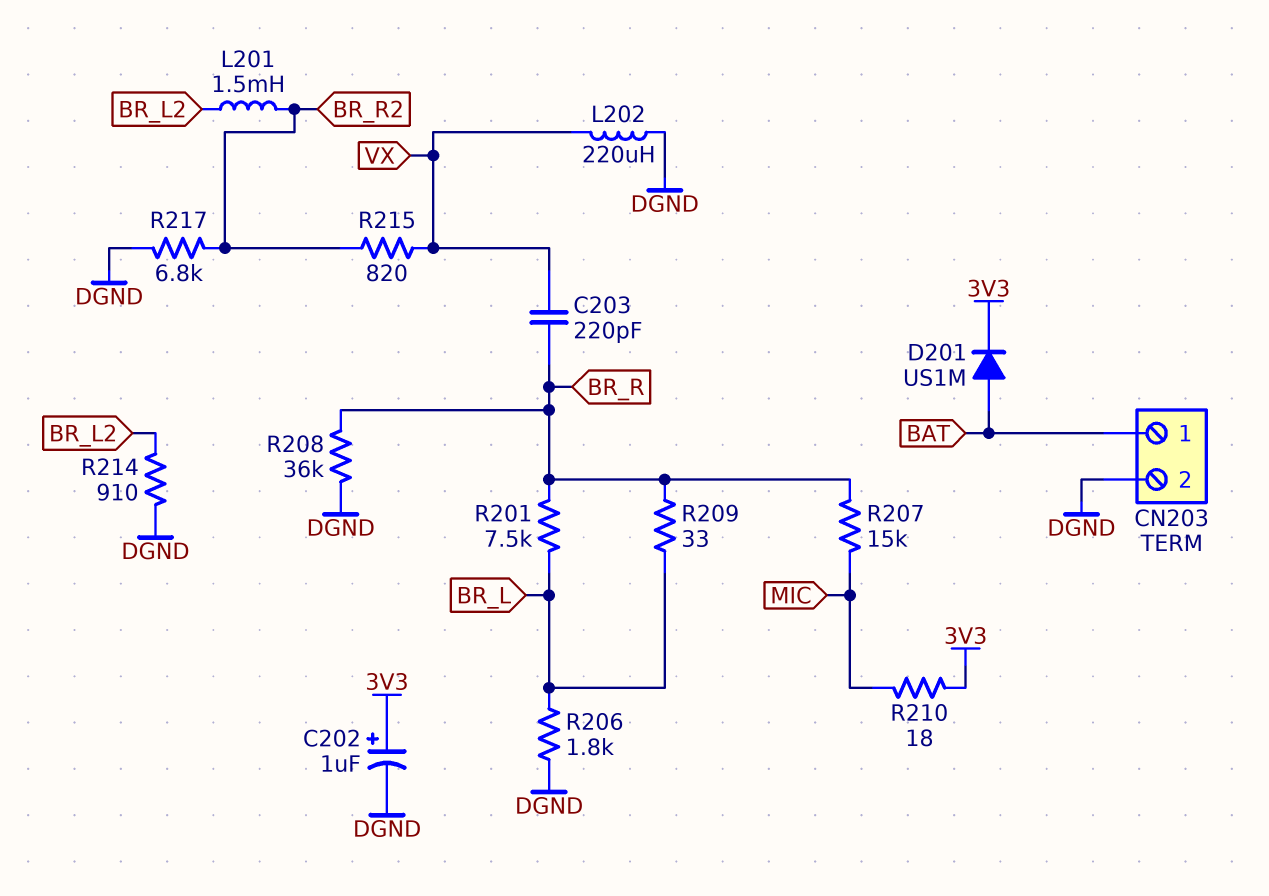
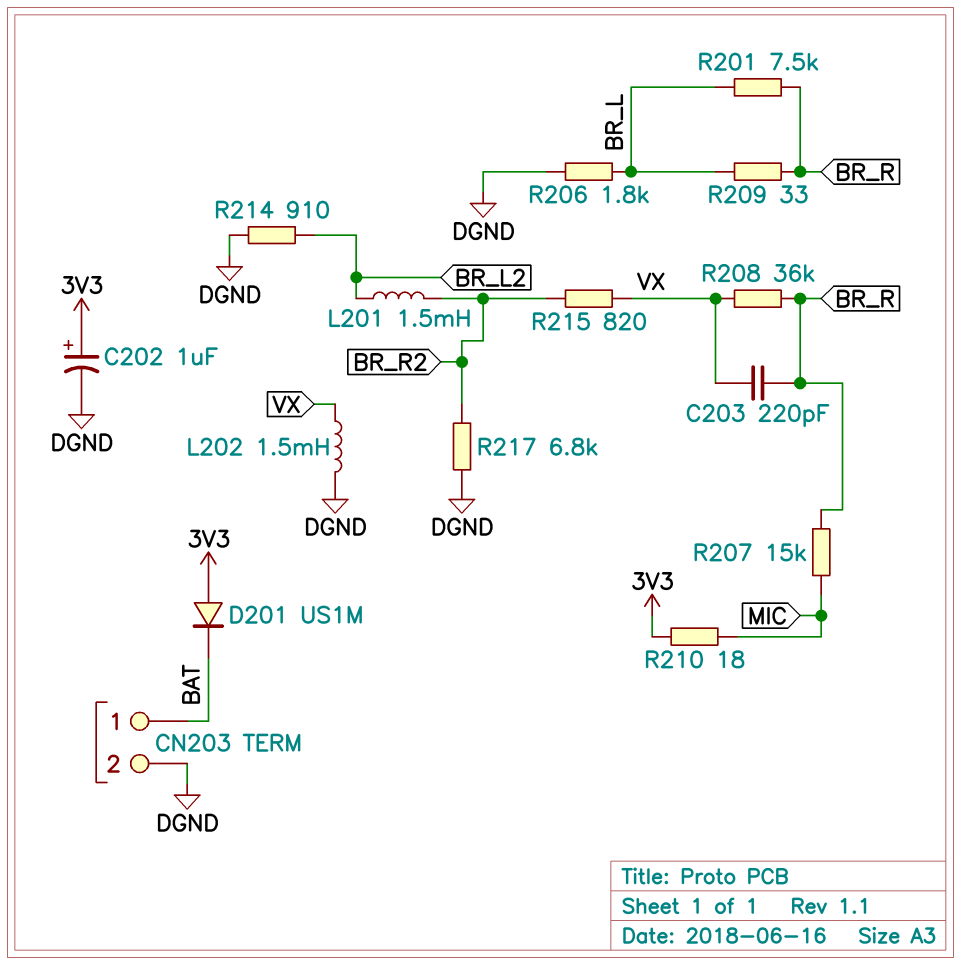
D201: diode US1M (A BAT, K 3V3) -> diode US1M (A 3V3, K BAT)
L202: 220uH (DGND, VX) -> 1.5mH (DGND, VX)
R208: 36k (BR_R, DGND) -> 36k (BR_R, VX)

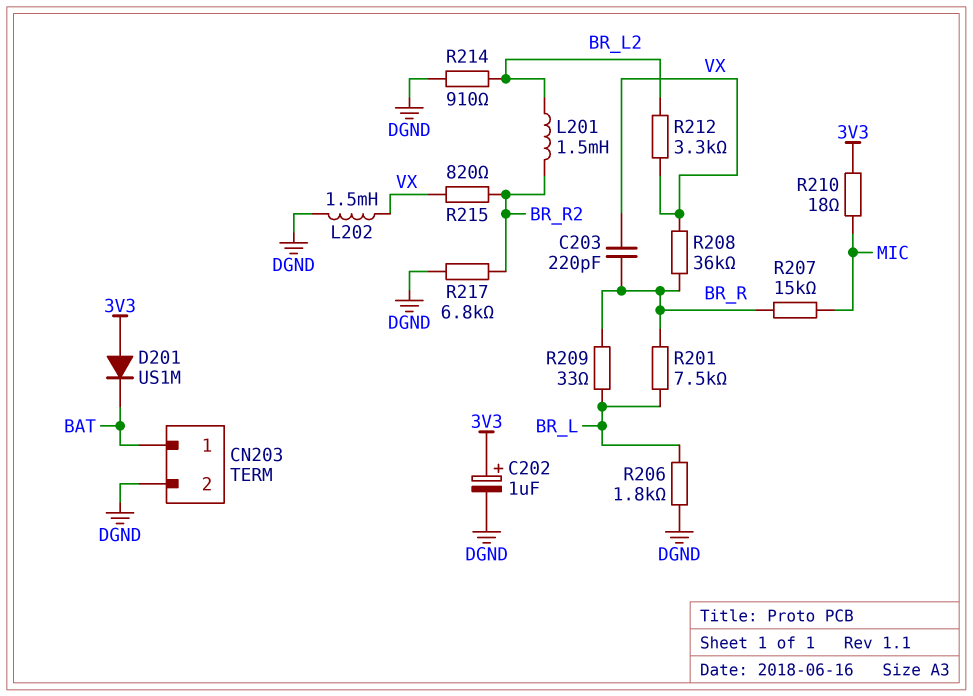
R212: none -> 3.3k (BR_L2, VX)

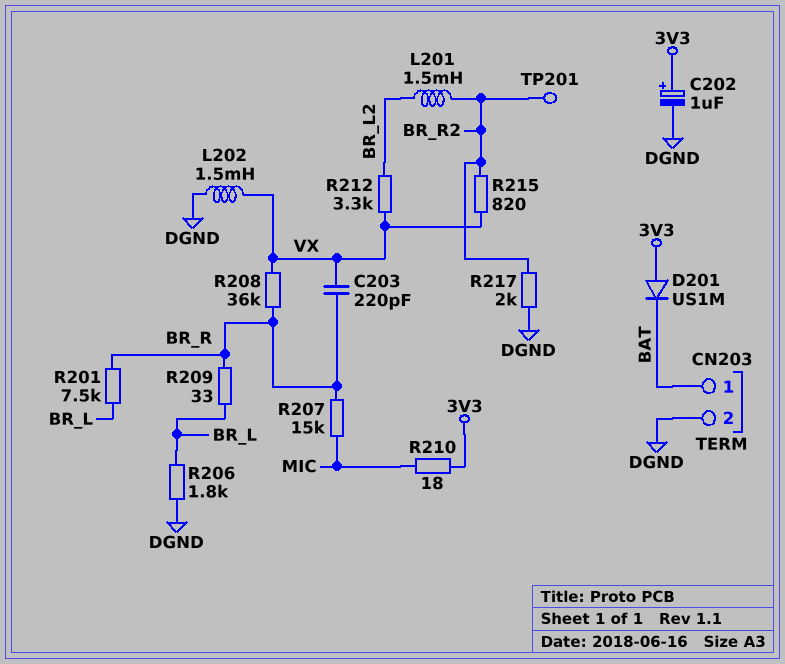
R214: 910 (BR_L2, DGND) -> none
R217: 6.8k (BR_R2, DGND) -> 2k (BR_R2, DGND)
TP201: none -> test point (BR_R2)

